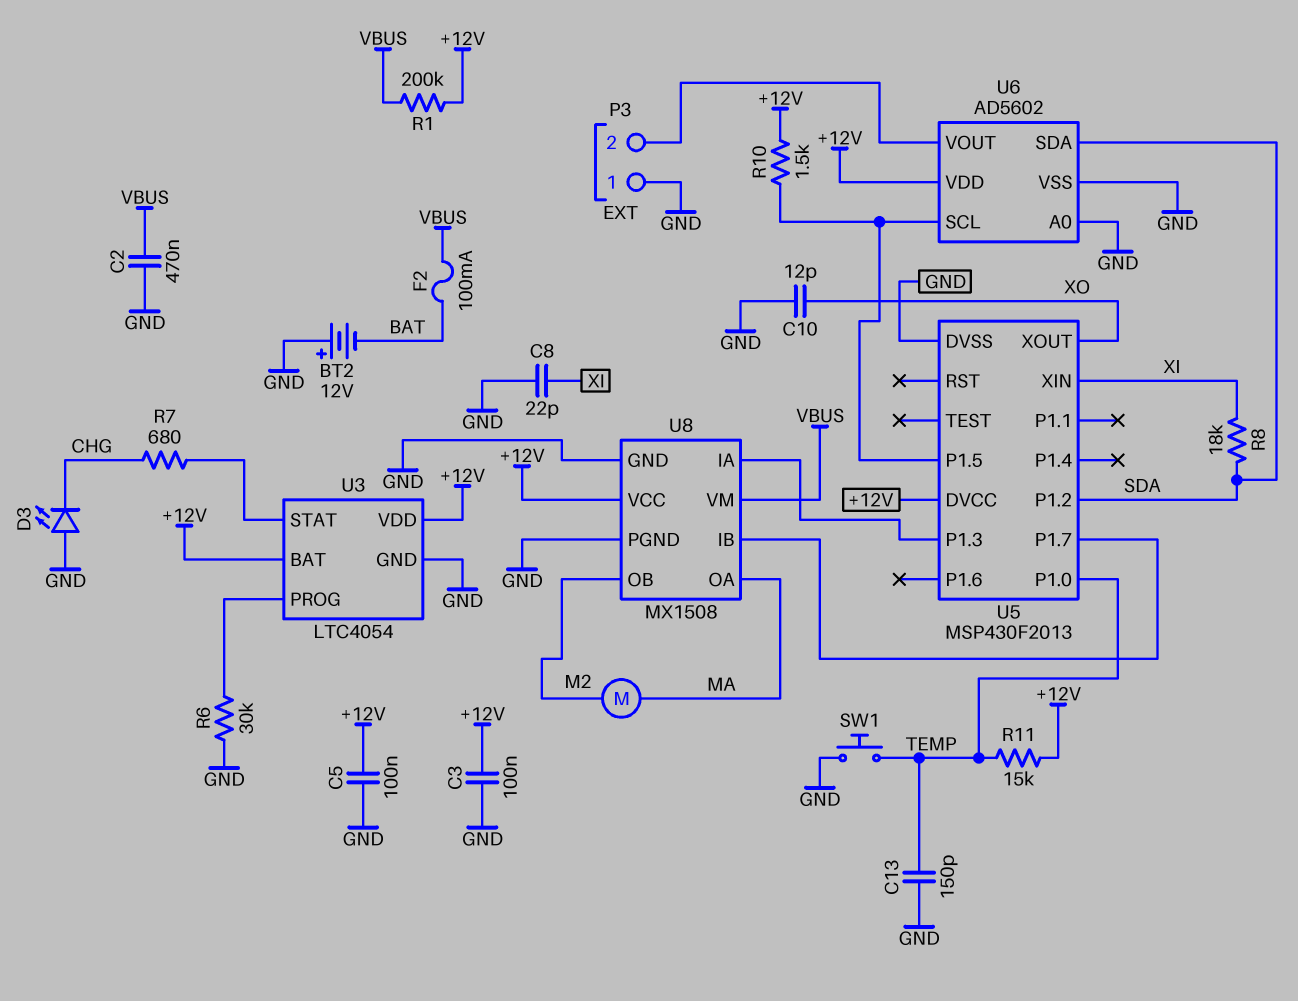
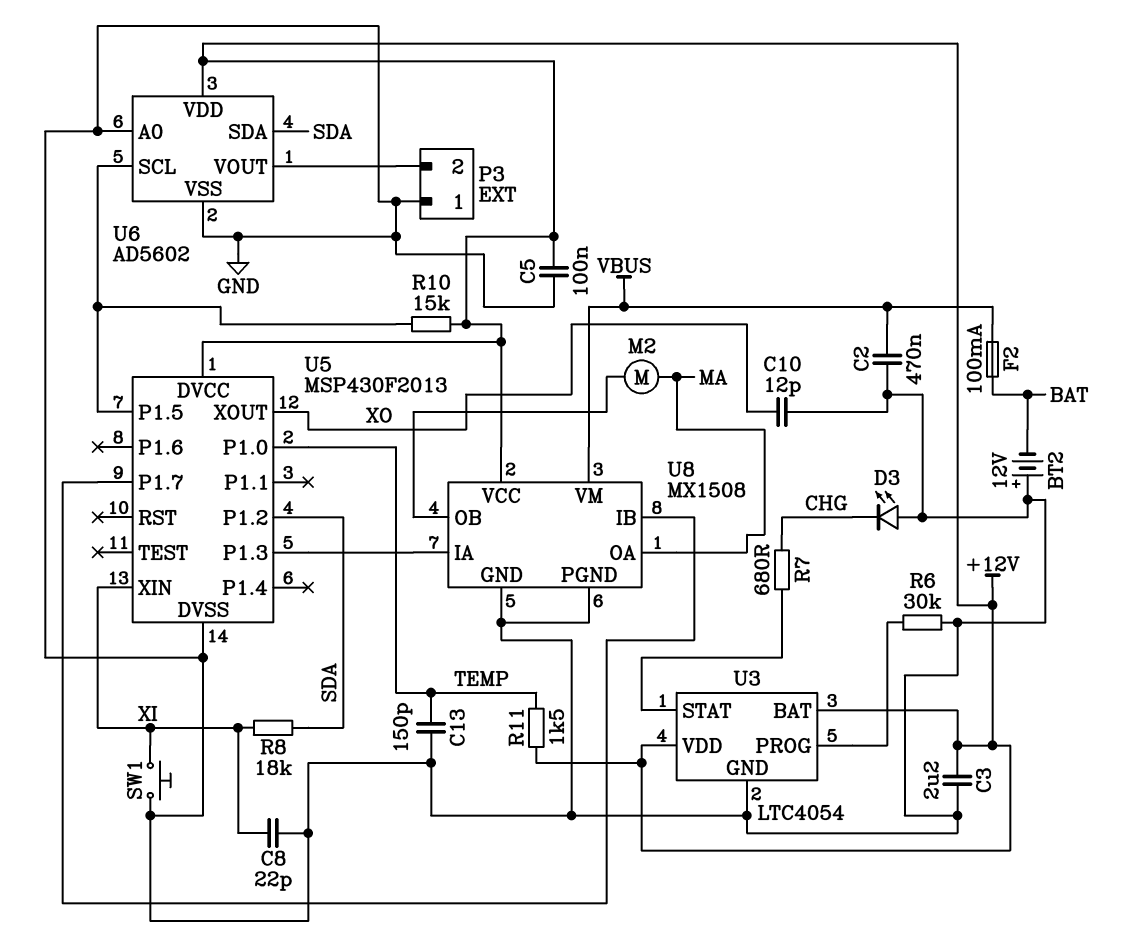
C3: 100nF (+12V, GND) -> 2.2uF (+12V, GND)
R1: 200k (+12V, VBUS) -> none
R10: 1.5k (+12V, U5/P1.5) -> 15k (+12V, U5/P1.5)
R11: 15k (+12V, TEMP) -> 1.5k (+12V, TEMP)
SW1: button (GND, TEMP) -> button (GND, XI)

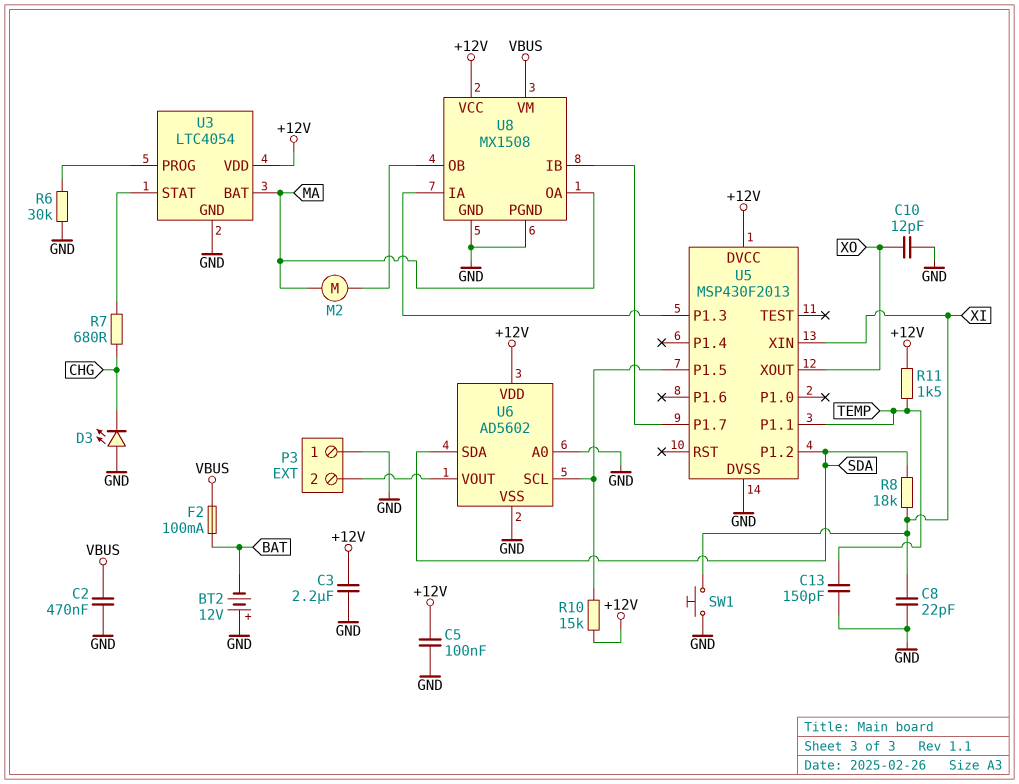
U3 pin BAT: +12V -> MA
U5 pin P1.0: TEMP -> none
U5 pin P1.1: none -> TEMP

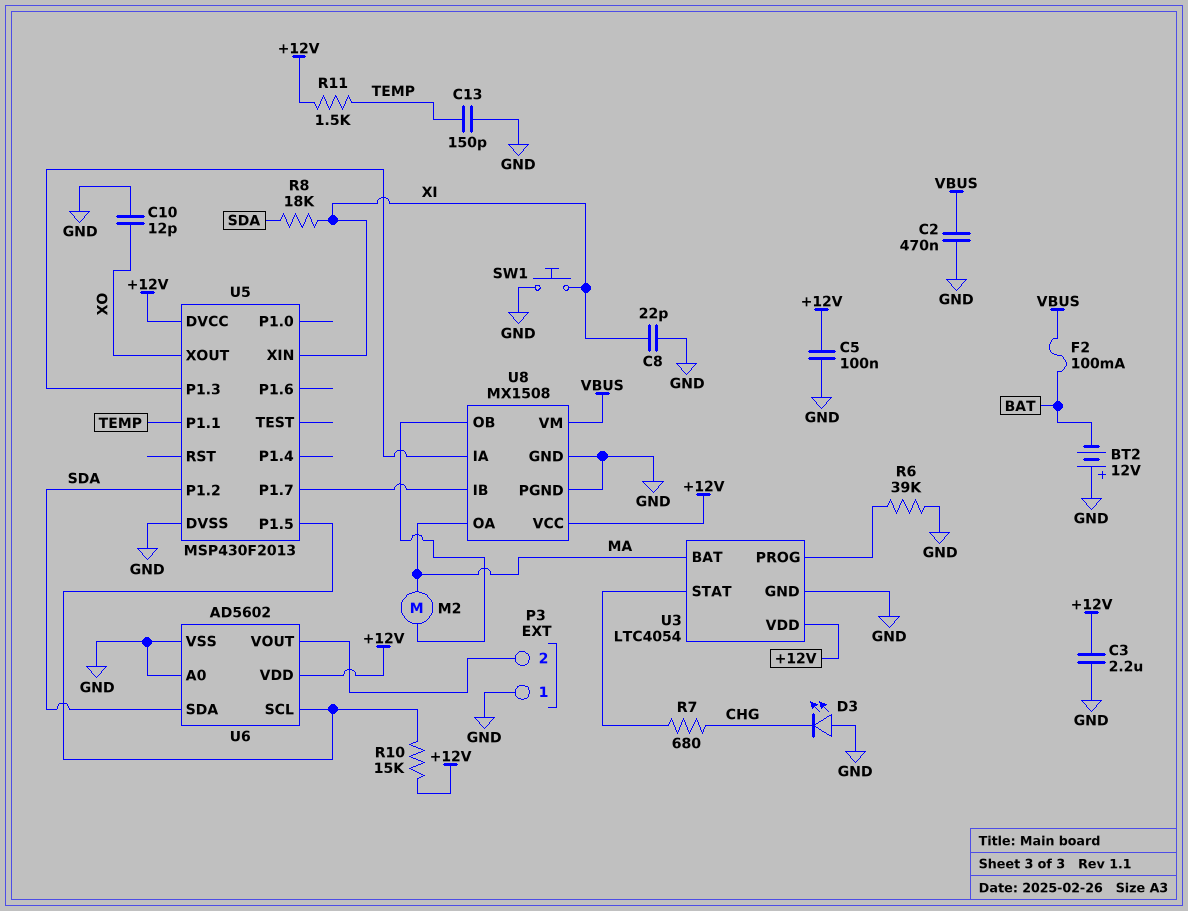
R6: 30k (GND, U3/PROG) -> 39k (GND, U3/PROG)

